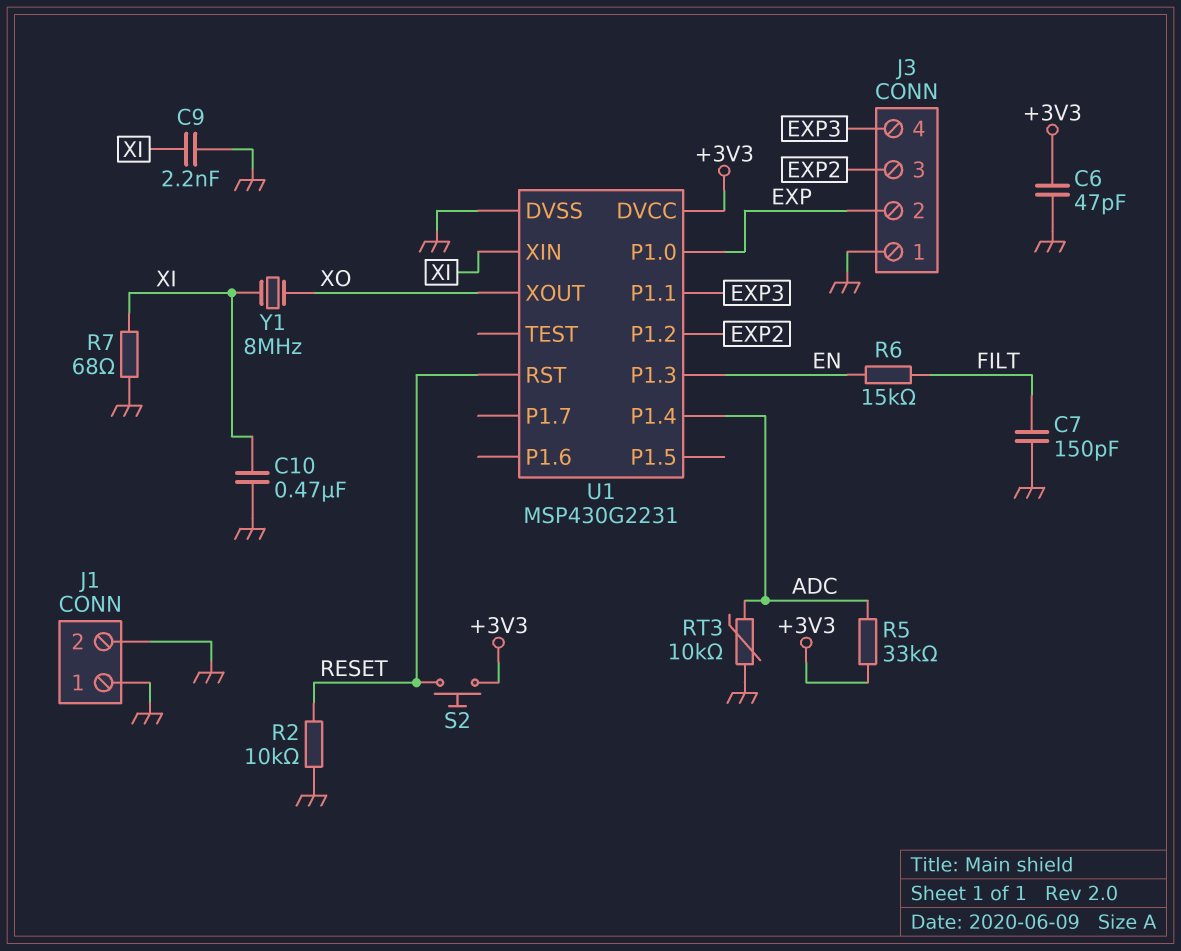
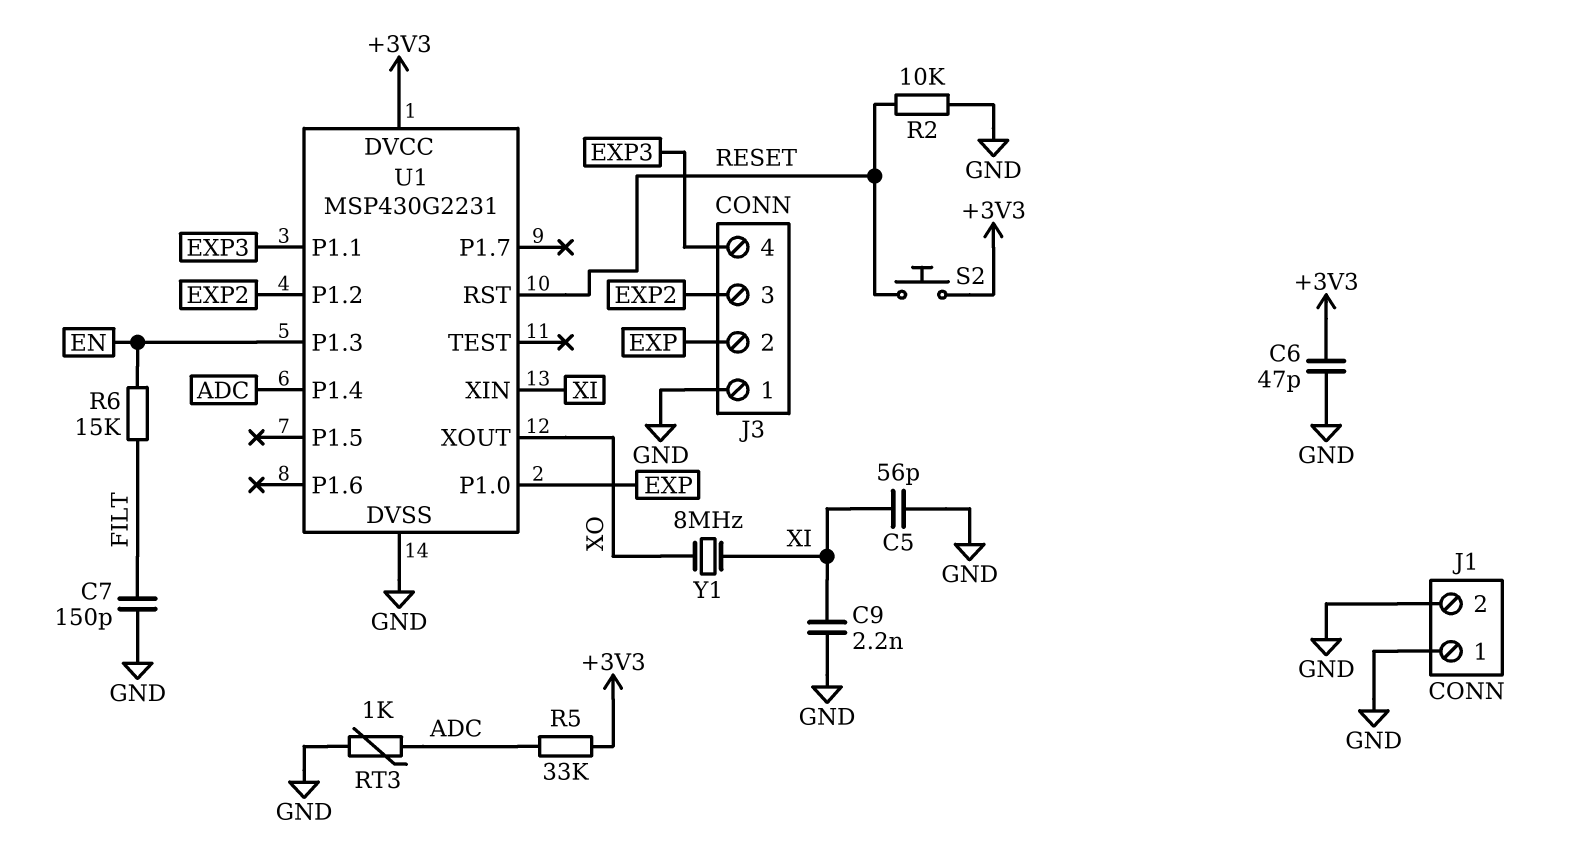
C5: none -> 56pF (GND, XI)
C10: 470nF (GND, XI) -> none
R7: 68 (GND, XI) -> none
RT3: 10k (ADC, GND) -> 1k (ADC, GND)

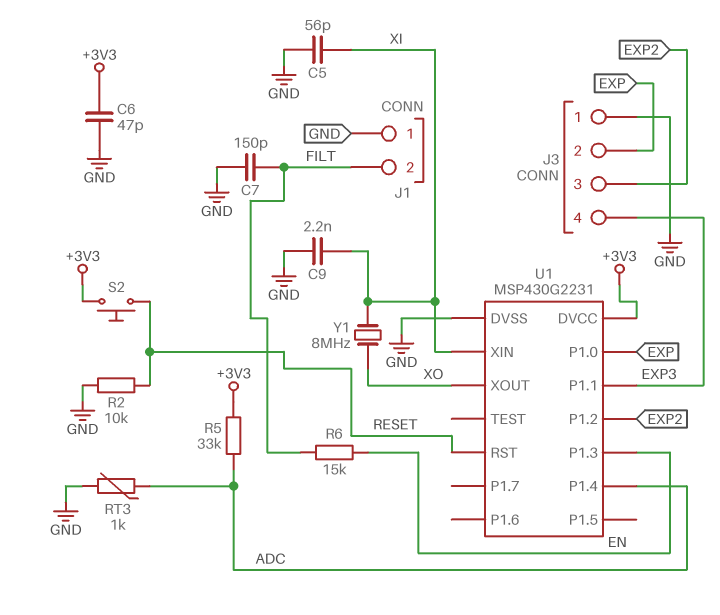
J1 pin 2: GND -> FILT

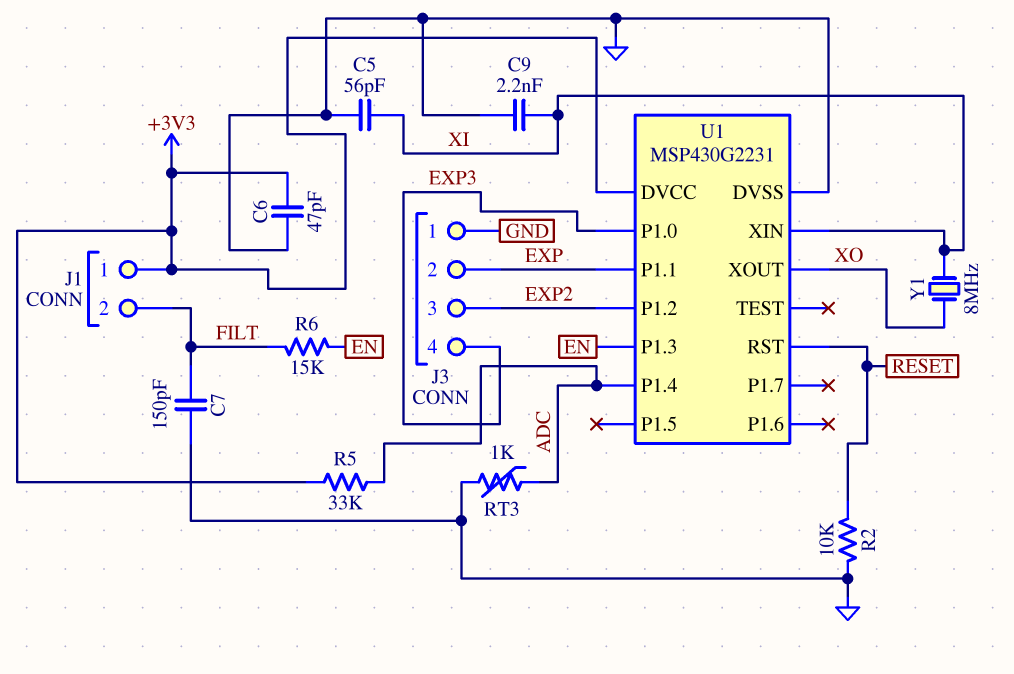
J1 pin 1: GND -> +3V3
S2: button (+3V3, RESET) -> none
U1 pin P1.0: EXP -> EXP3
U1 pin P1.1: EXP3 -> EXP

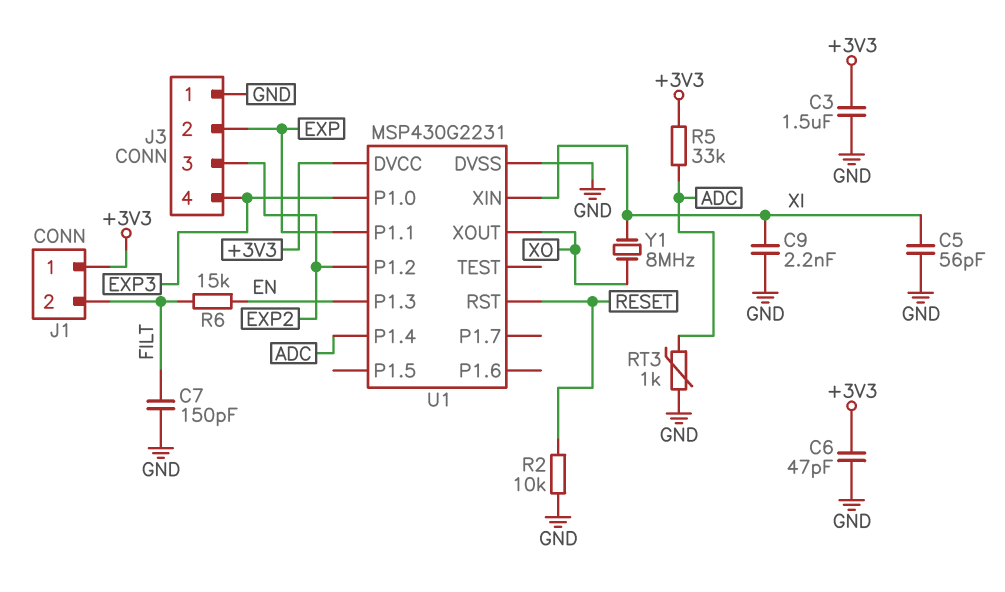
C3: none -> 1.5uF (+3V3, GND)

